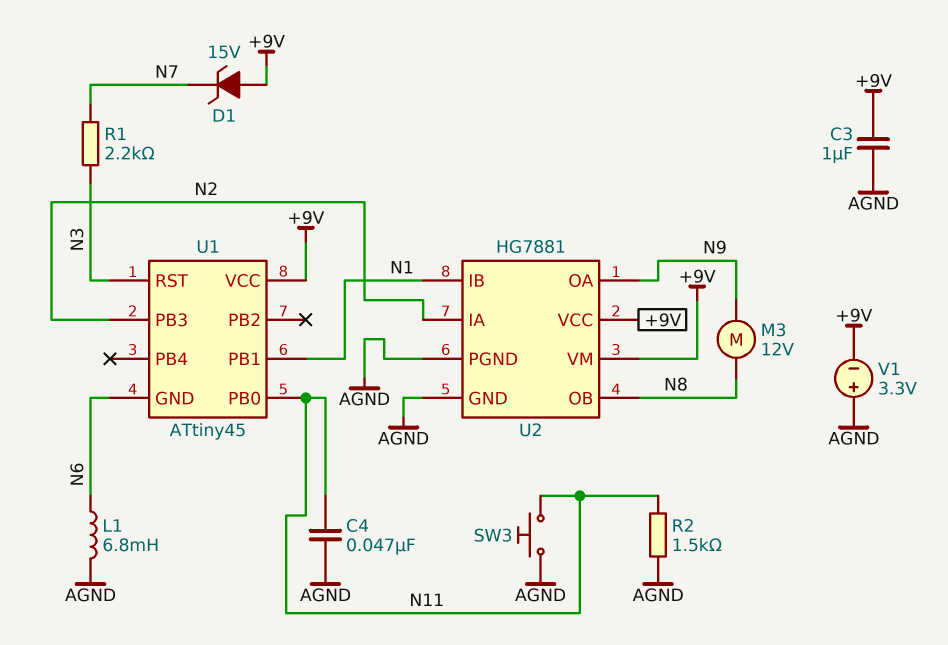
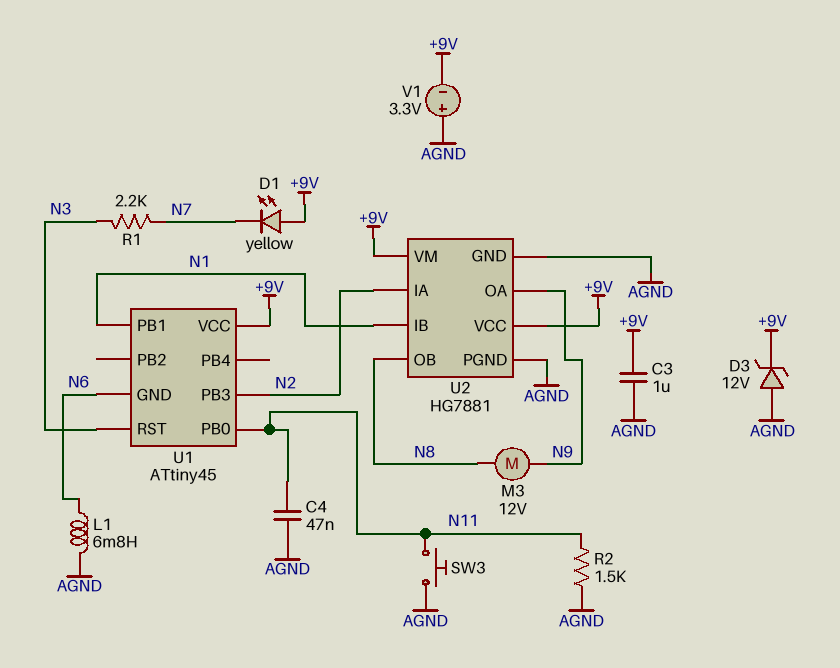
D1: zener 15V (A +9V, K N7) -> LED yellow (A +9V, K N7)
D3: none -> zener 12V (A AGND, K +9V)

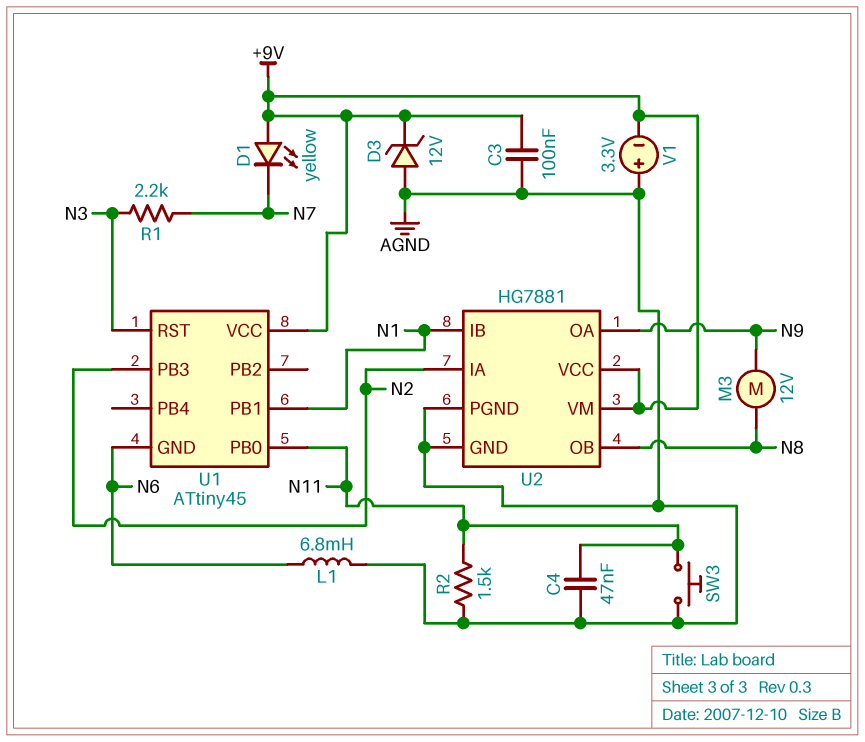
C3: 1uF (+9V, AGND) -> 100nF (+9V, AGND)

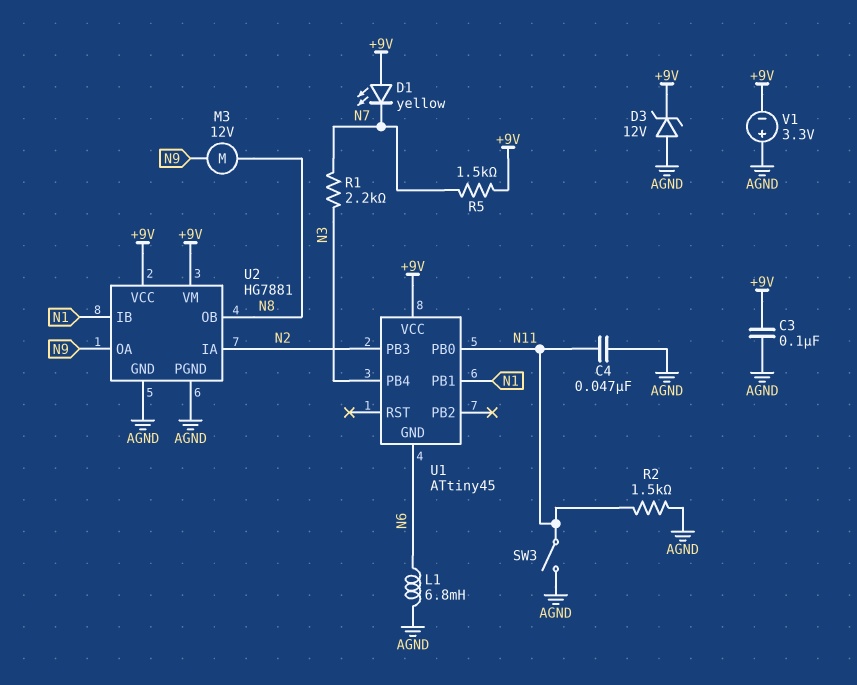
R5: none -> 1.5k (+9V, N7)
SW3: button (AGND, N11) -> switch (AGND, N11)
U1 pin PB4: none -> N3
U1 pin RST: N3 -> none

